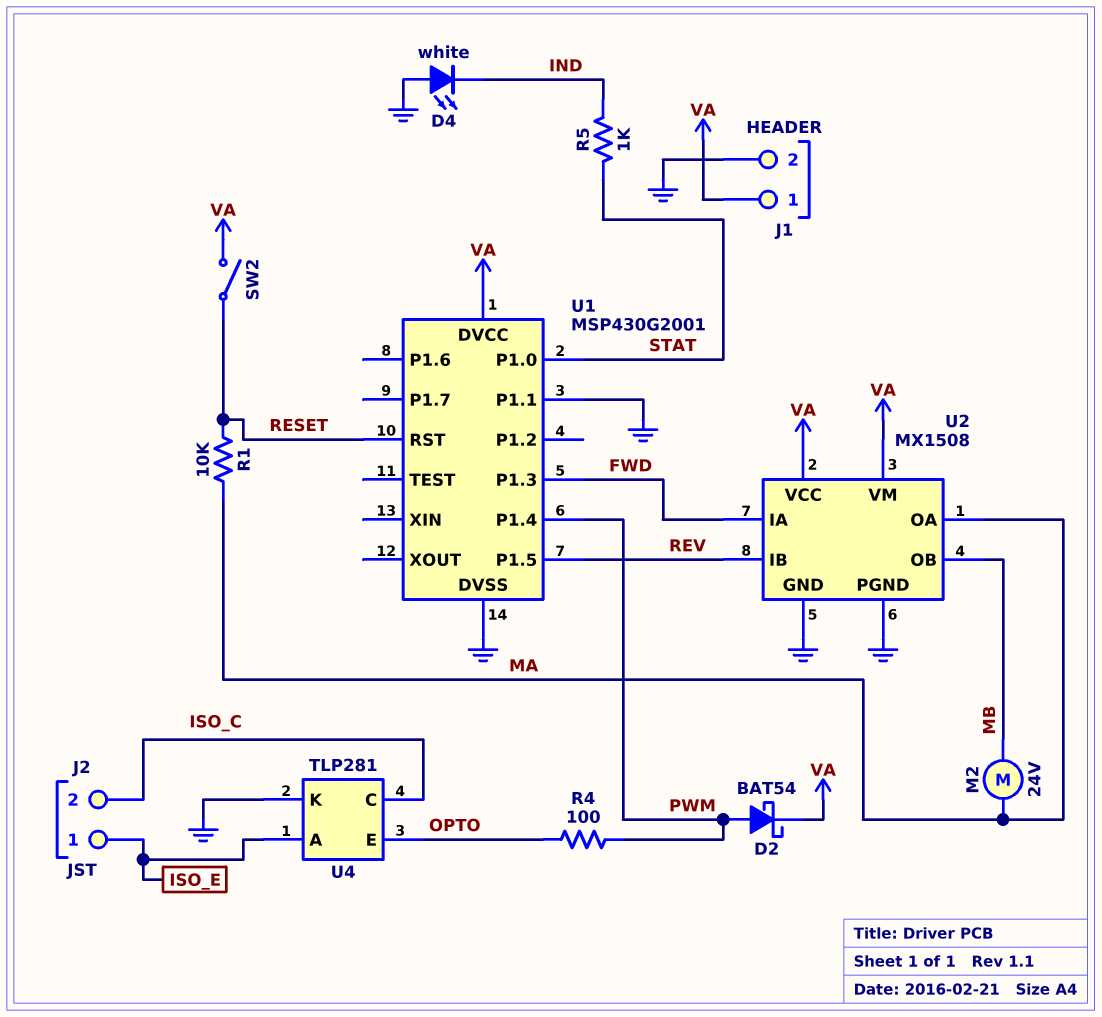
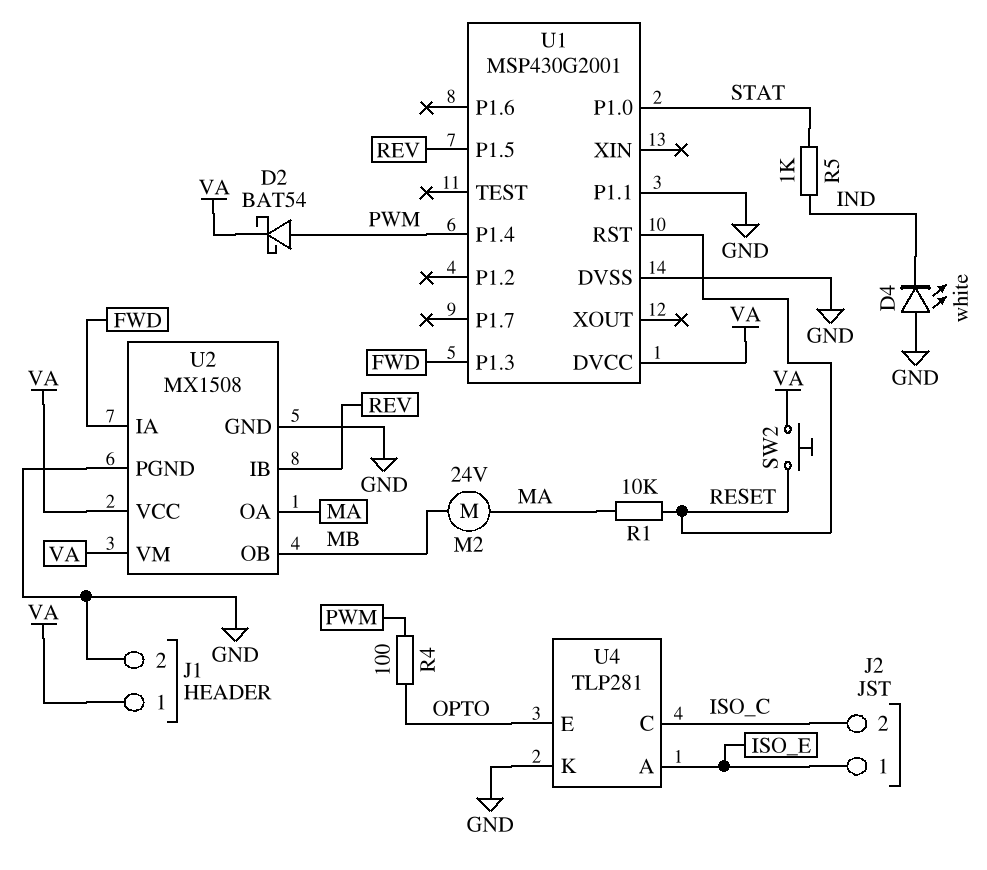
SW2: switch (RESET, VA) -> button (RESET, VA)

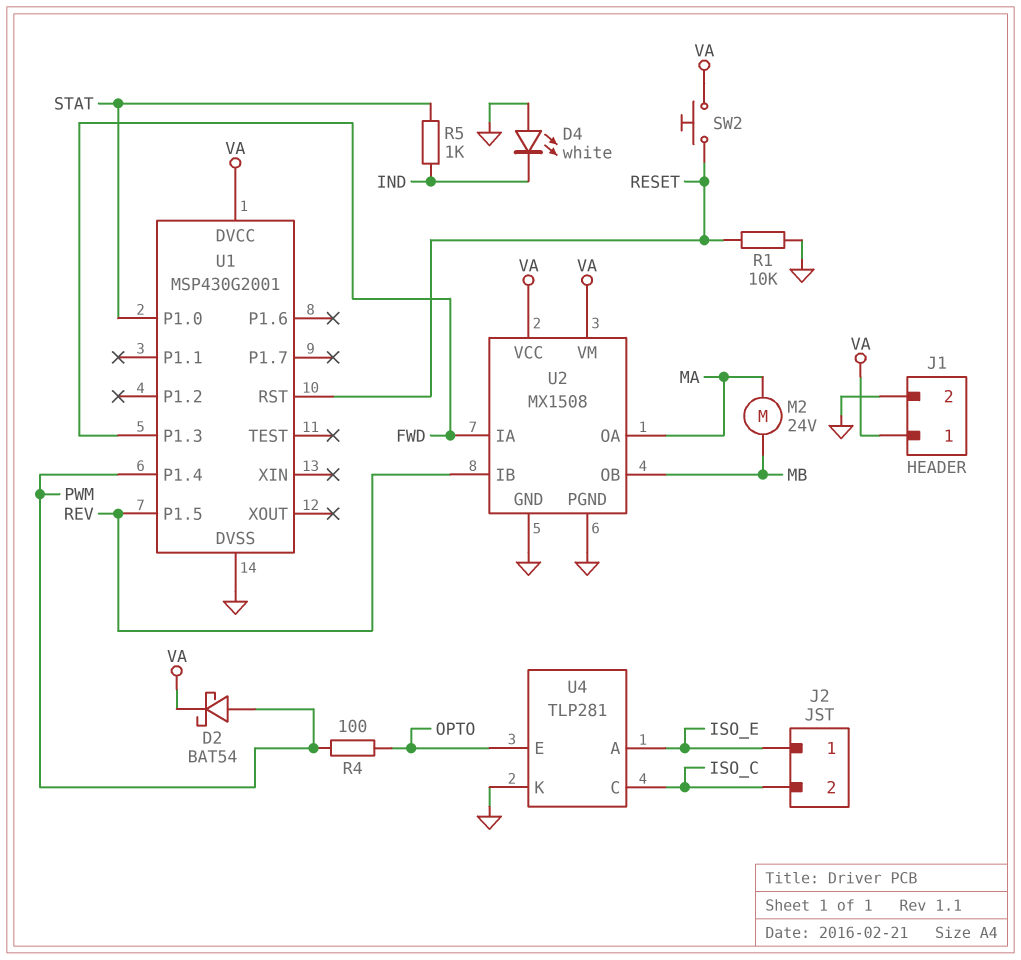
R1: 10k (MA, RESET) -> 10k (GND, RESET)
U1 pin P1.1: GND -> none

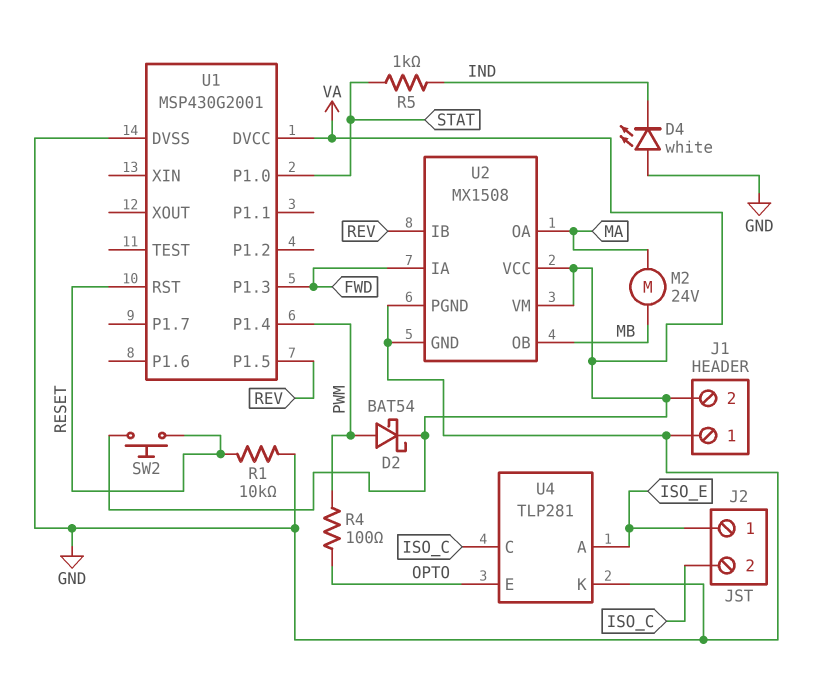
J1 pin 1: VA -> GND
J1 pin 2: GND -> VA

